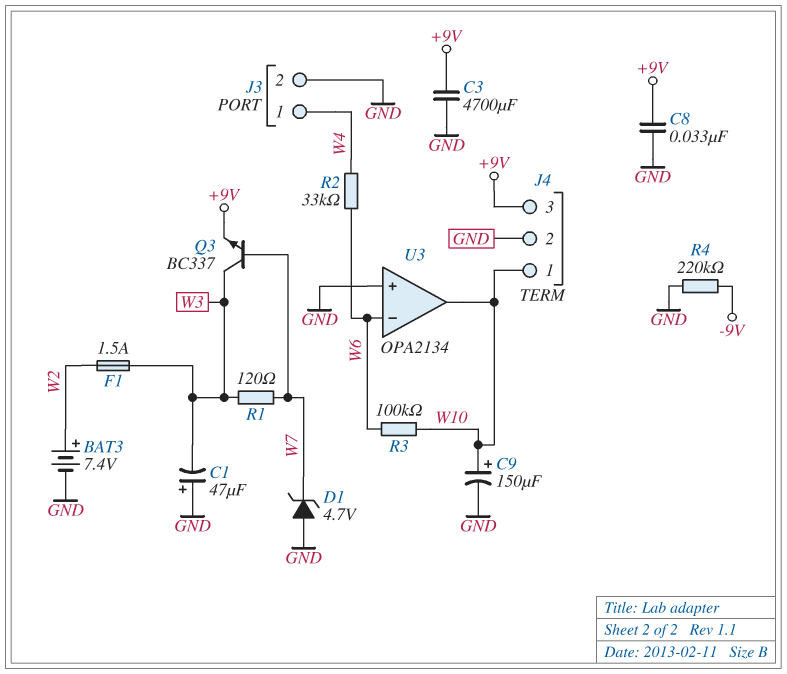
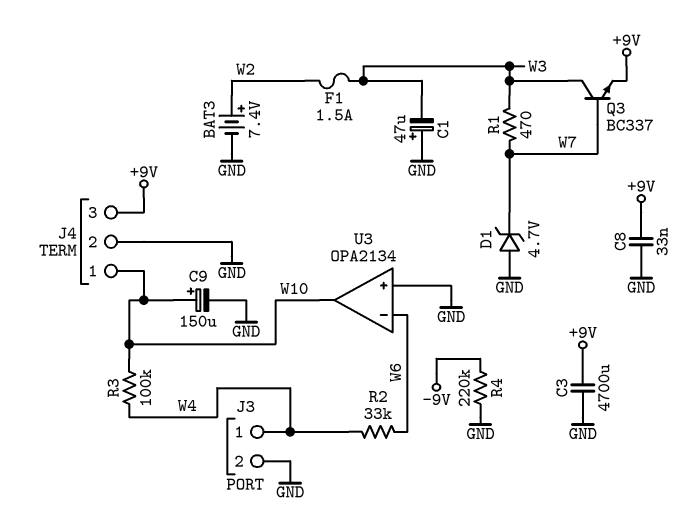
R1: 120 (W3, W7) -> 470 (W3, W7)
R3: 100k (W6, W10) -> 100k (W4, W10)

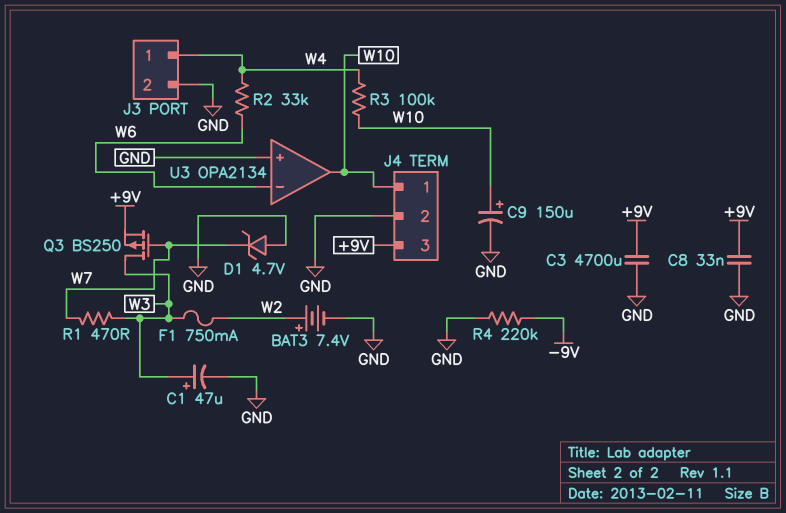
C1: 47uF (plus GND, minus W3) -> 47uF (plus W3, minus GND)
F1: 1.5A (W2, W3) -> 750mA (W2, W3)
Q3: NPN BC337 (B W7, C W3, E +9V) -> PMOS BS250 (G W7, D W3, S +9V)

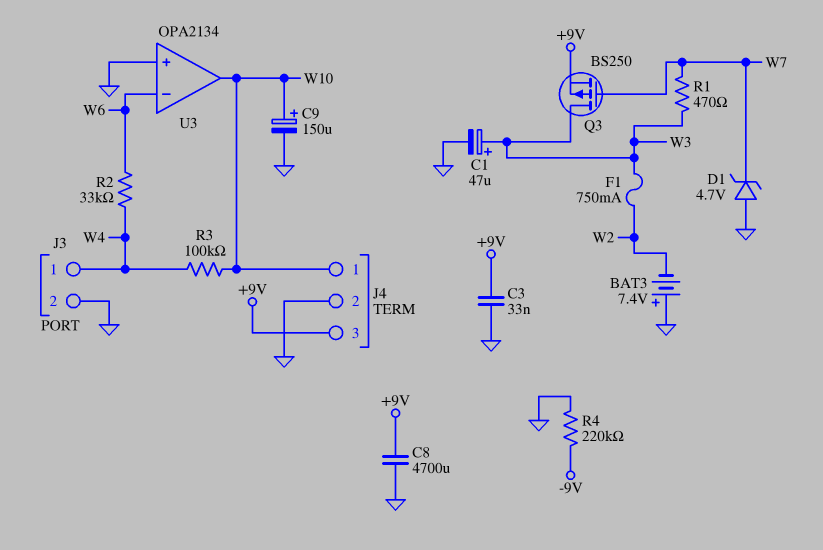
BAT3: 7.4V (plus W2, minus GND) -> 7.4V (plus GND, minus W2)
C3: 4700uF (+9V, GND) -> 33nF (+9V, GND)
C8: 33nF (+9V, GND) -> 4700uF (+9V, GND)

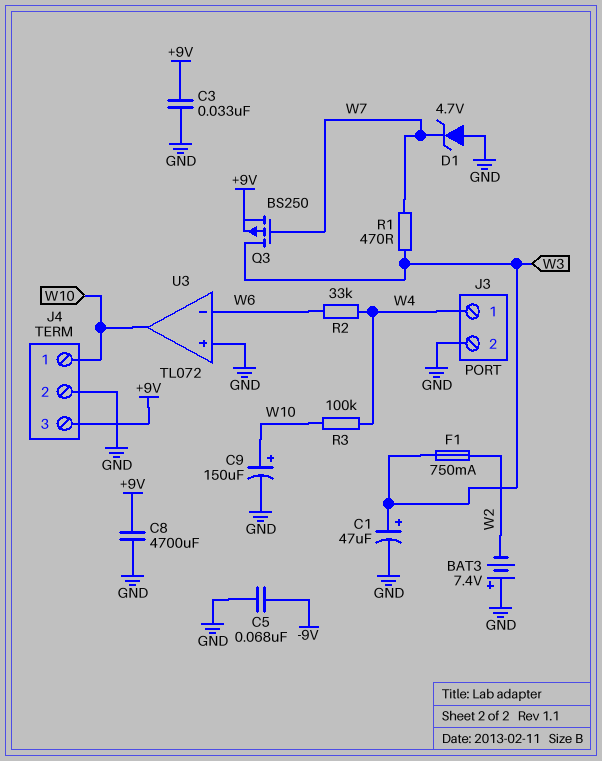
C5: none -> 68nF (-9V, GND)
R4: 220k (-9V, GND) -> none
U3: OPA2134 -> TL072

